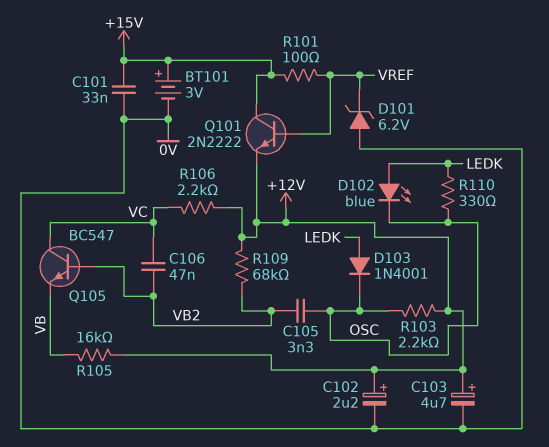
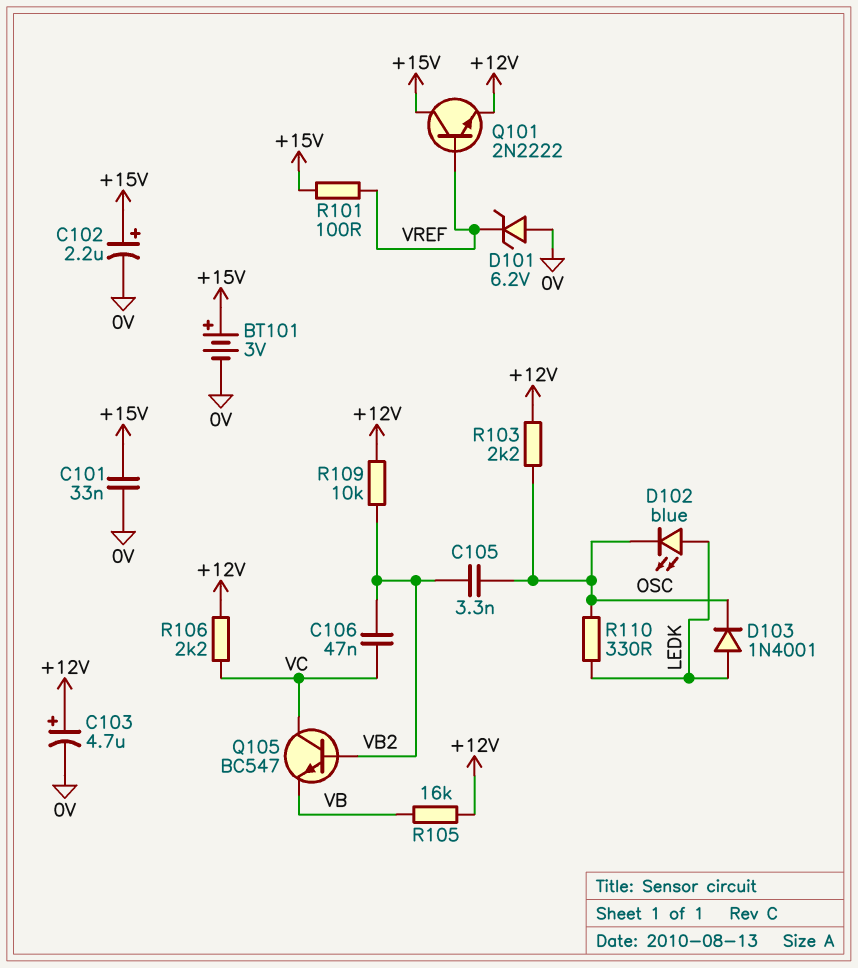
C102: 2.2uF (plus +12V, minus 0V) -> 2.2uF (plus +15V, minus 0V)
R109: 68k (+12V, VB2) -> 10k (+12V, VB2)

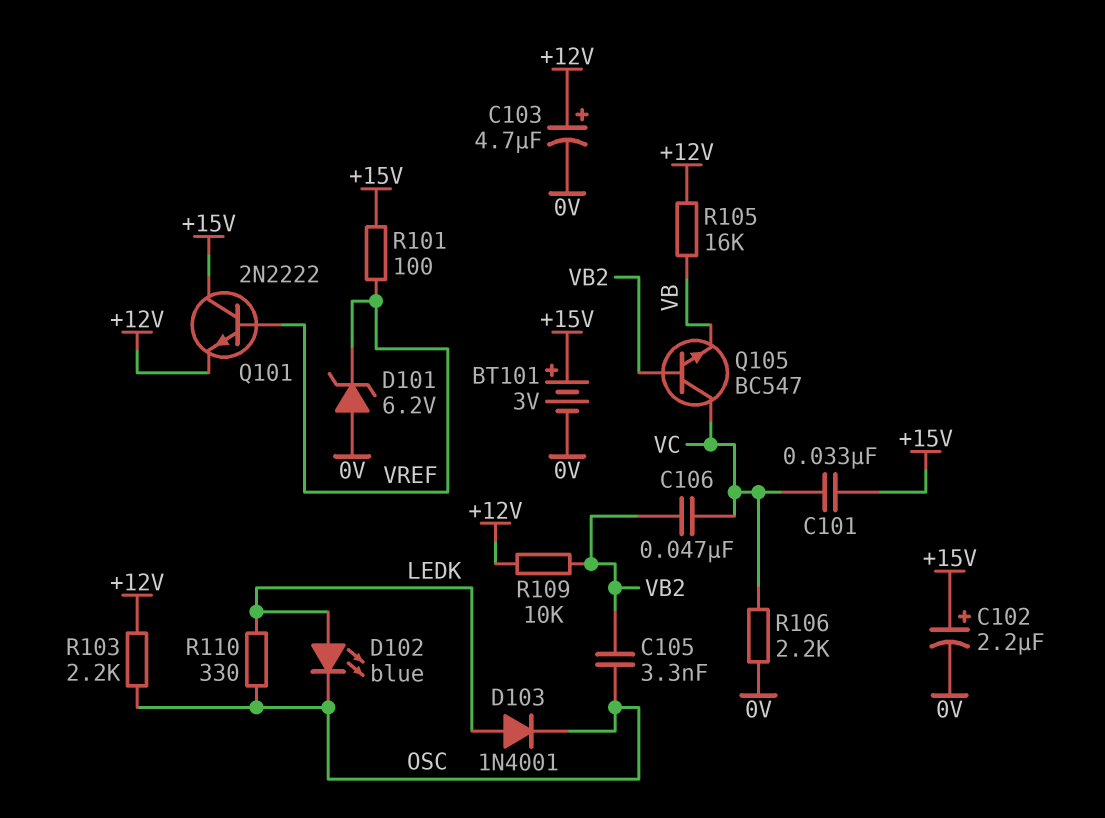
C101: 33nF (+15V, 0V) -> 33nF (+15V, VC)
R106: 2.2k (+12V, VC) -> 2.2k (0V, VC)

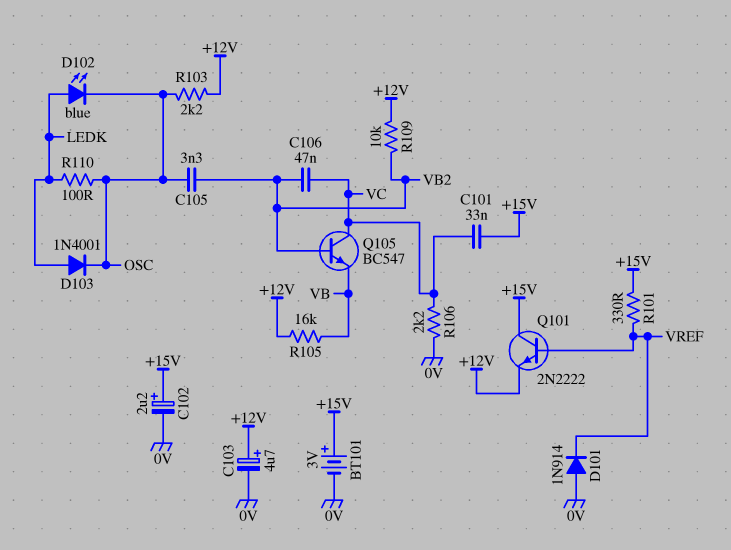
D101: zener 6.2V (A 0V, K VREF) -> diode 1N914 (A 0V, K VREF)
R101: 100 (+15V, VREF) -> 330 (+15V, VREF)
R110: 330 (LEDK, OSC) -> 100 (LEDK, OSC)

